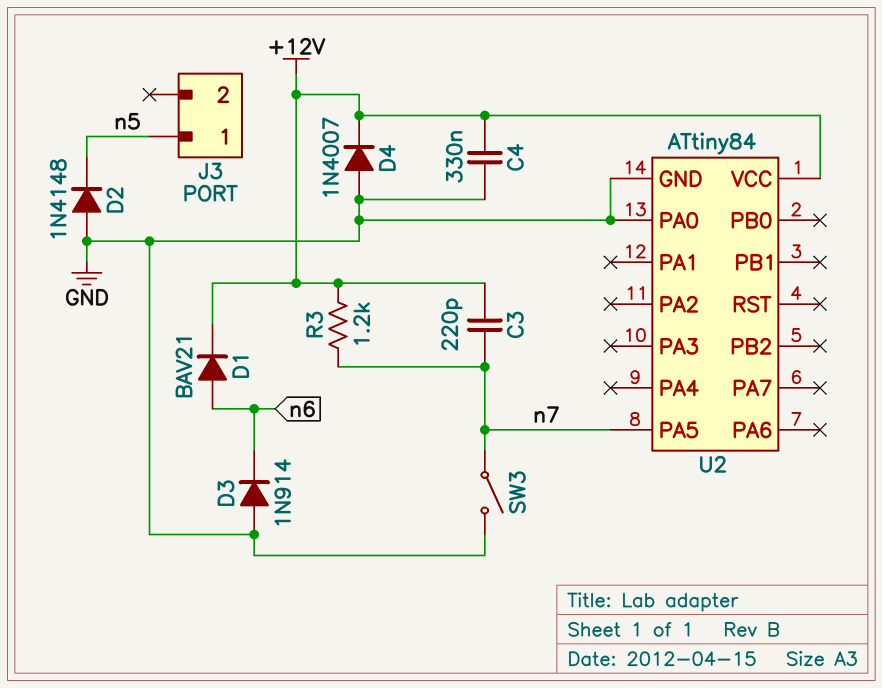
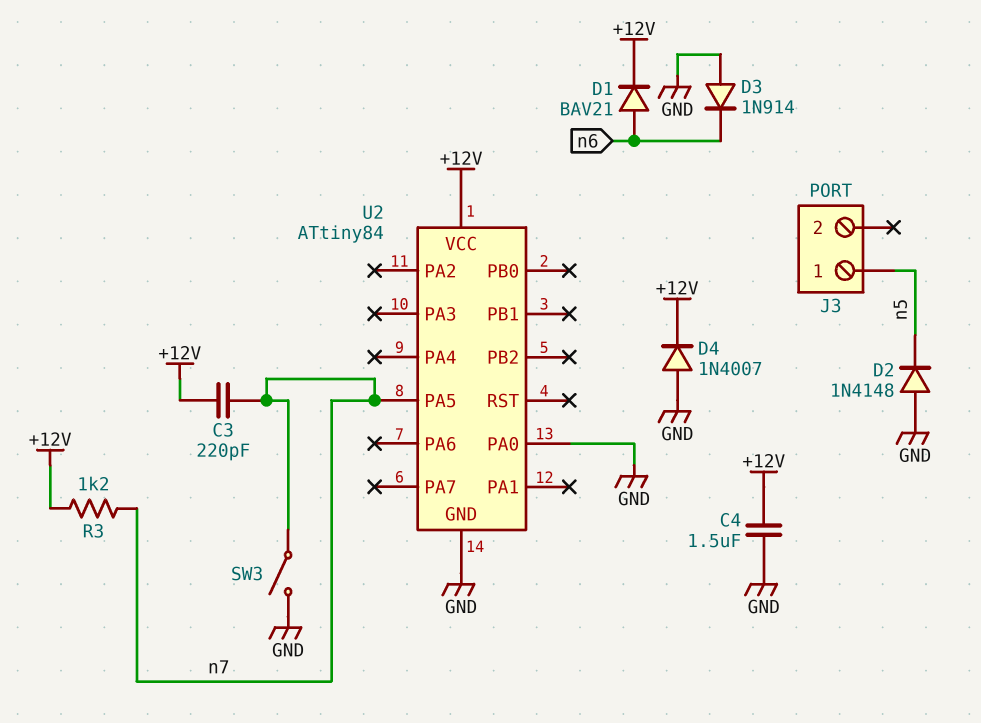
C4: 330nF (+12V, GND) -> 1.5uF (+12V, GND)

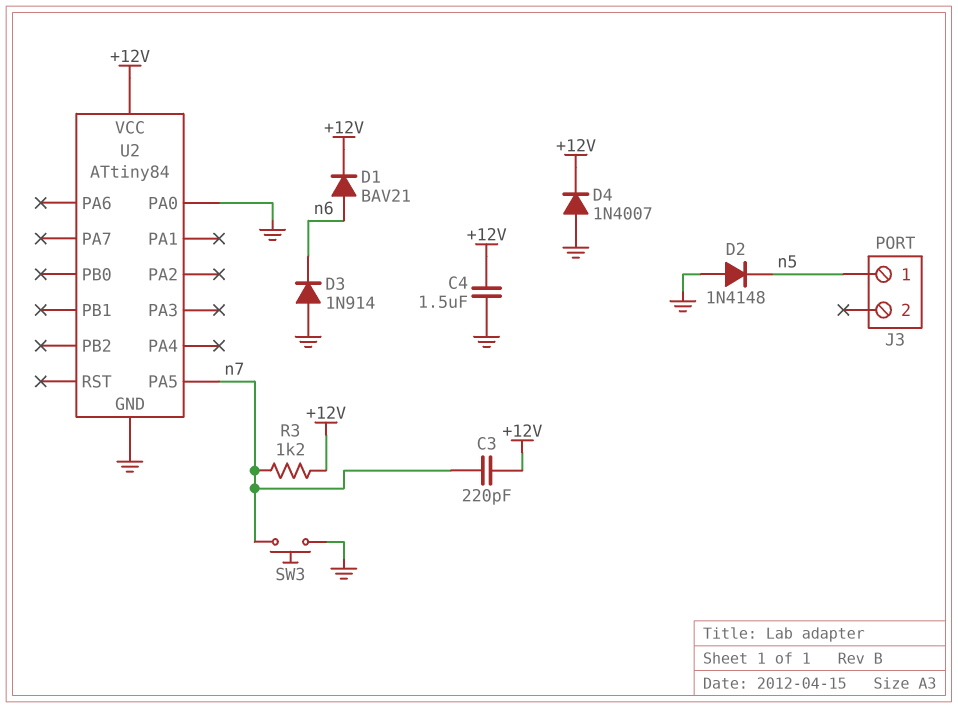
SW3: switch (GND, n7) -> button (GND, n7)

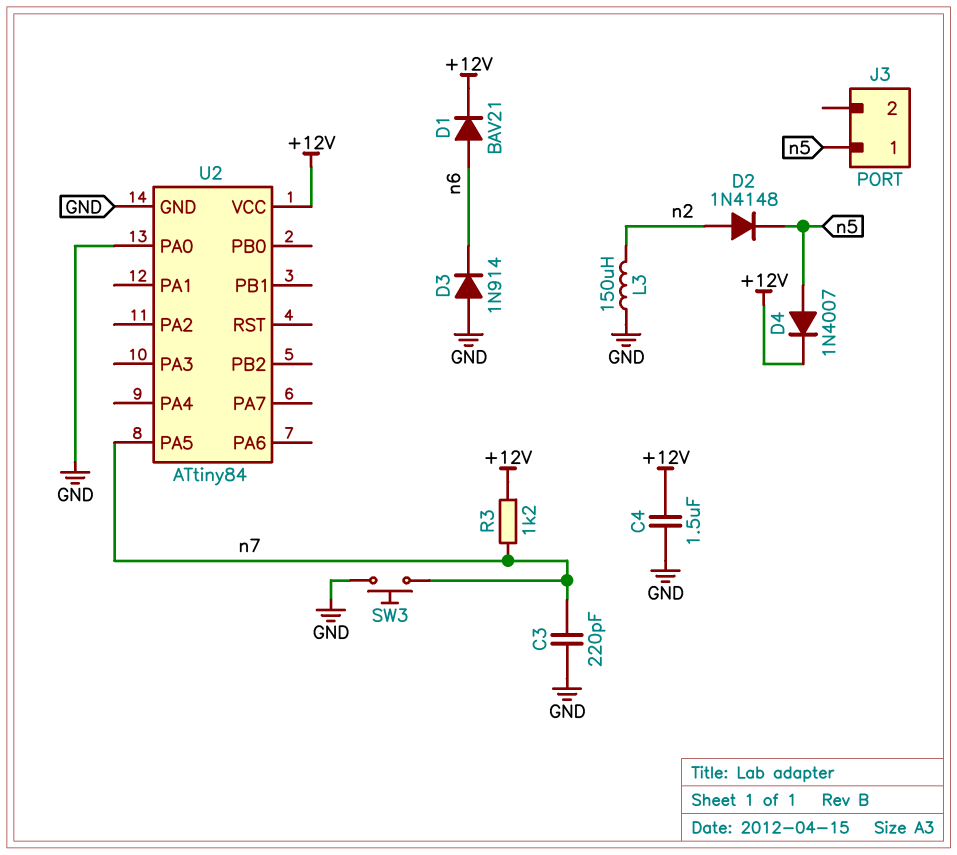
C3: 220pF (+12V, n7) -> 220pF (GND, n7)
D2: diode 1N4148 (A GND, K n5) -> diode 1N4148 (A n2, K n5)
D4: diode 1N4007 (A GND, K +12V) -> diode 1N4007 (A n5, K +12V)
L3: none -> 150uH (GND, n2)

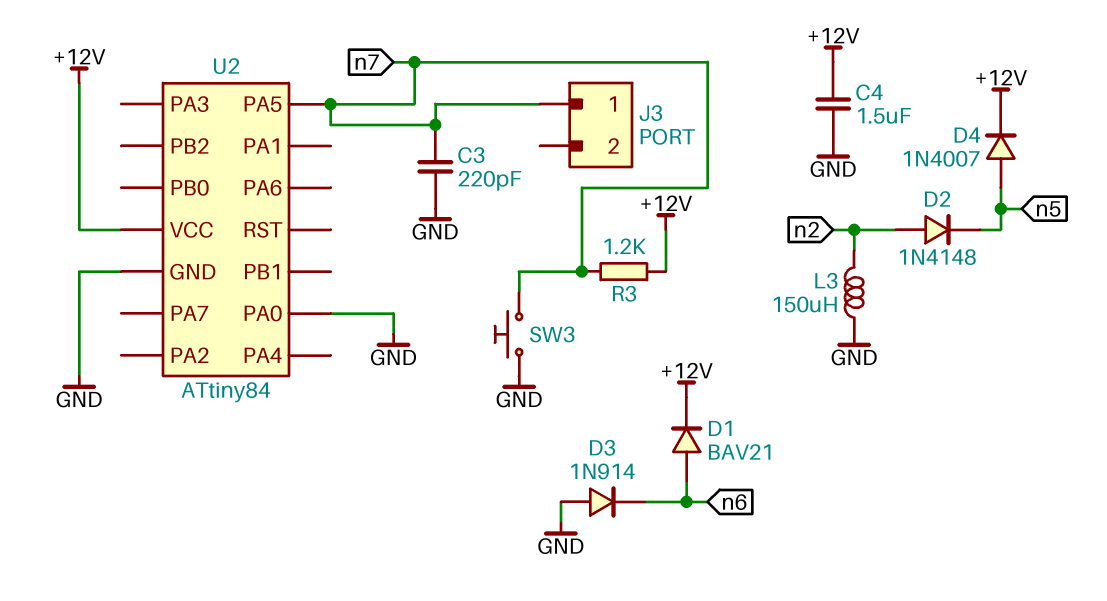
J3 pin 1: n5 -> n7

